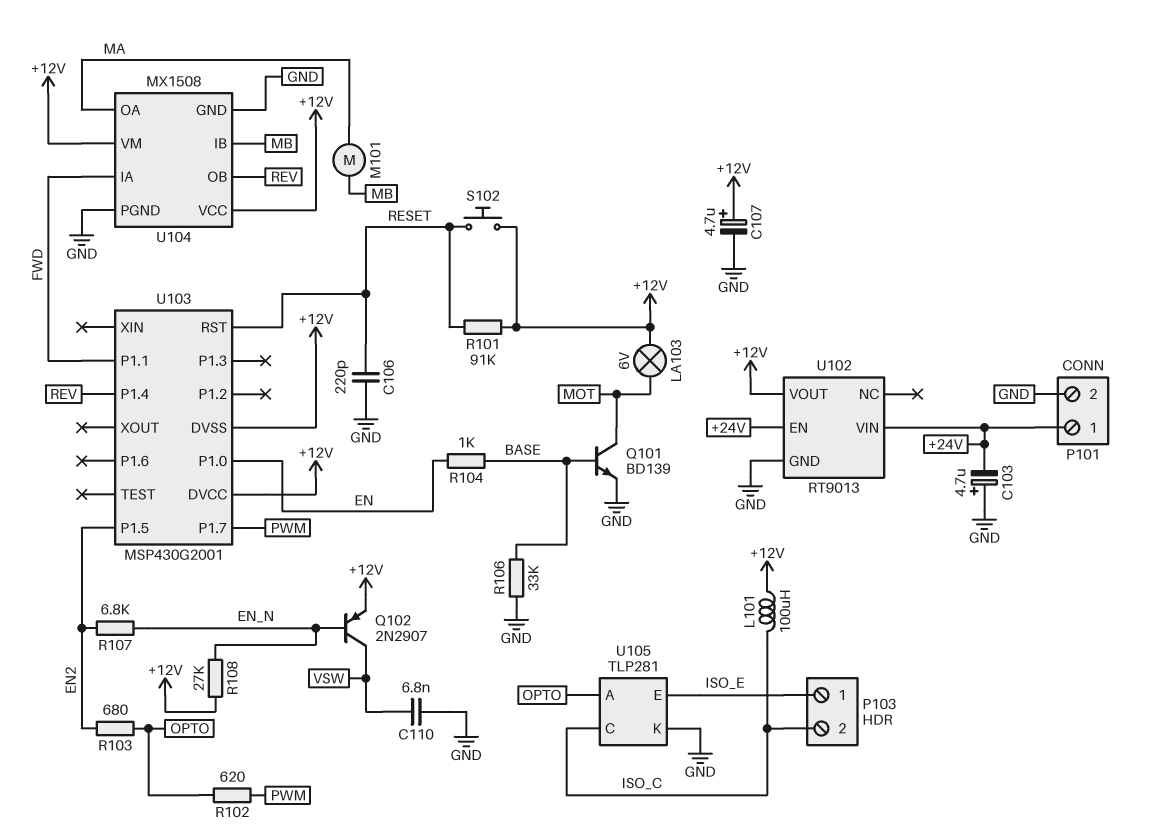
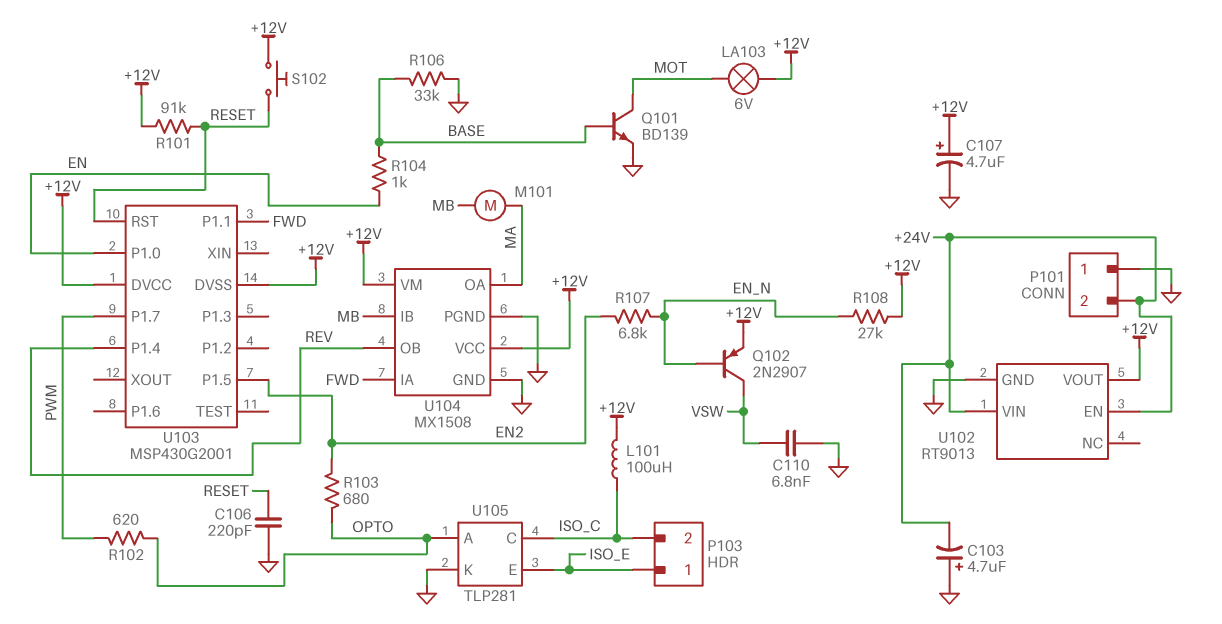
P101 pin 1: +24V -> GND
P101 pin 2: GND -> +24V

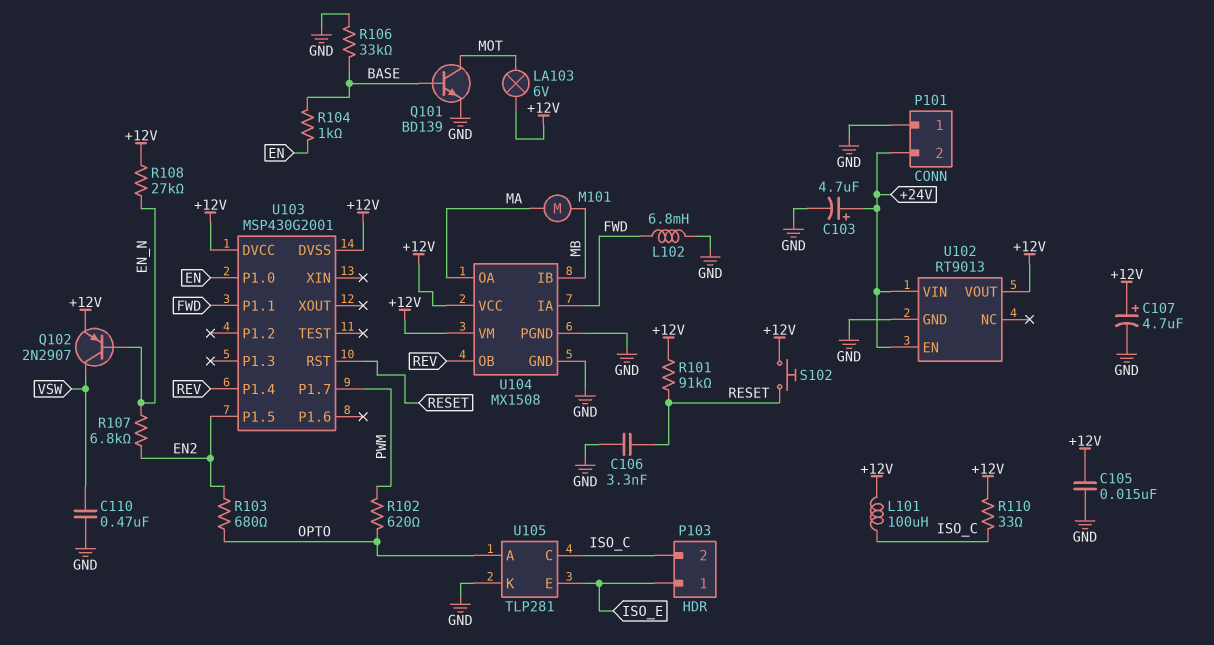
C103: 4.7uF (plus GND, minus +24V) -> 4.7uF (plus +24V, minus GND)
C105: none -> 15nF (+12V, GND)
C106: 220pF (GND, RESET) -> 3.3nF (GND, RESET)
C110: 6.8nF (GND, VSW) -> 470nF (GND, VSW)
L102: none -> 6.8mH (FWD, GND)
R110: none -> 33 (+12V, ISO_C)

